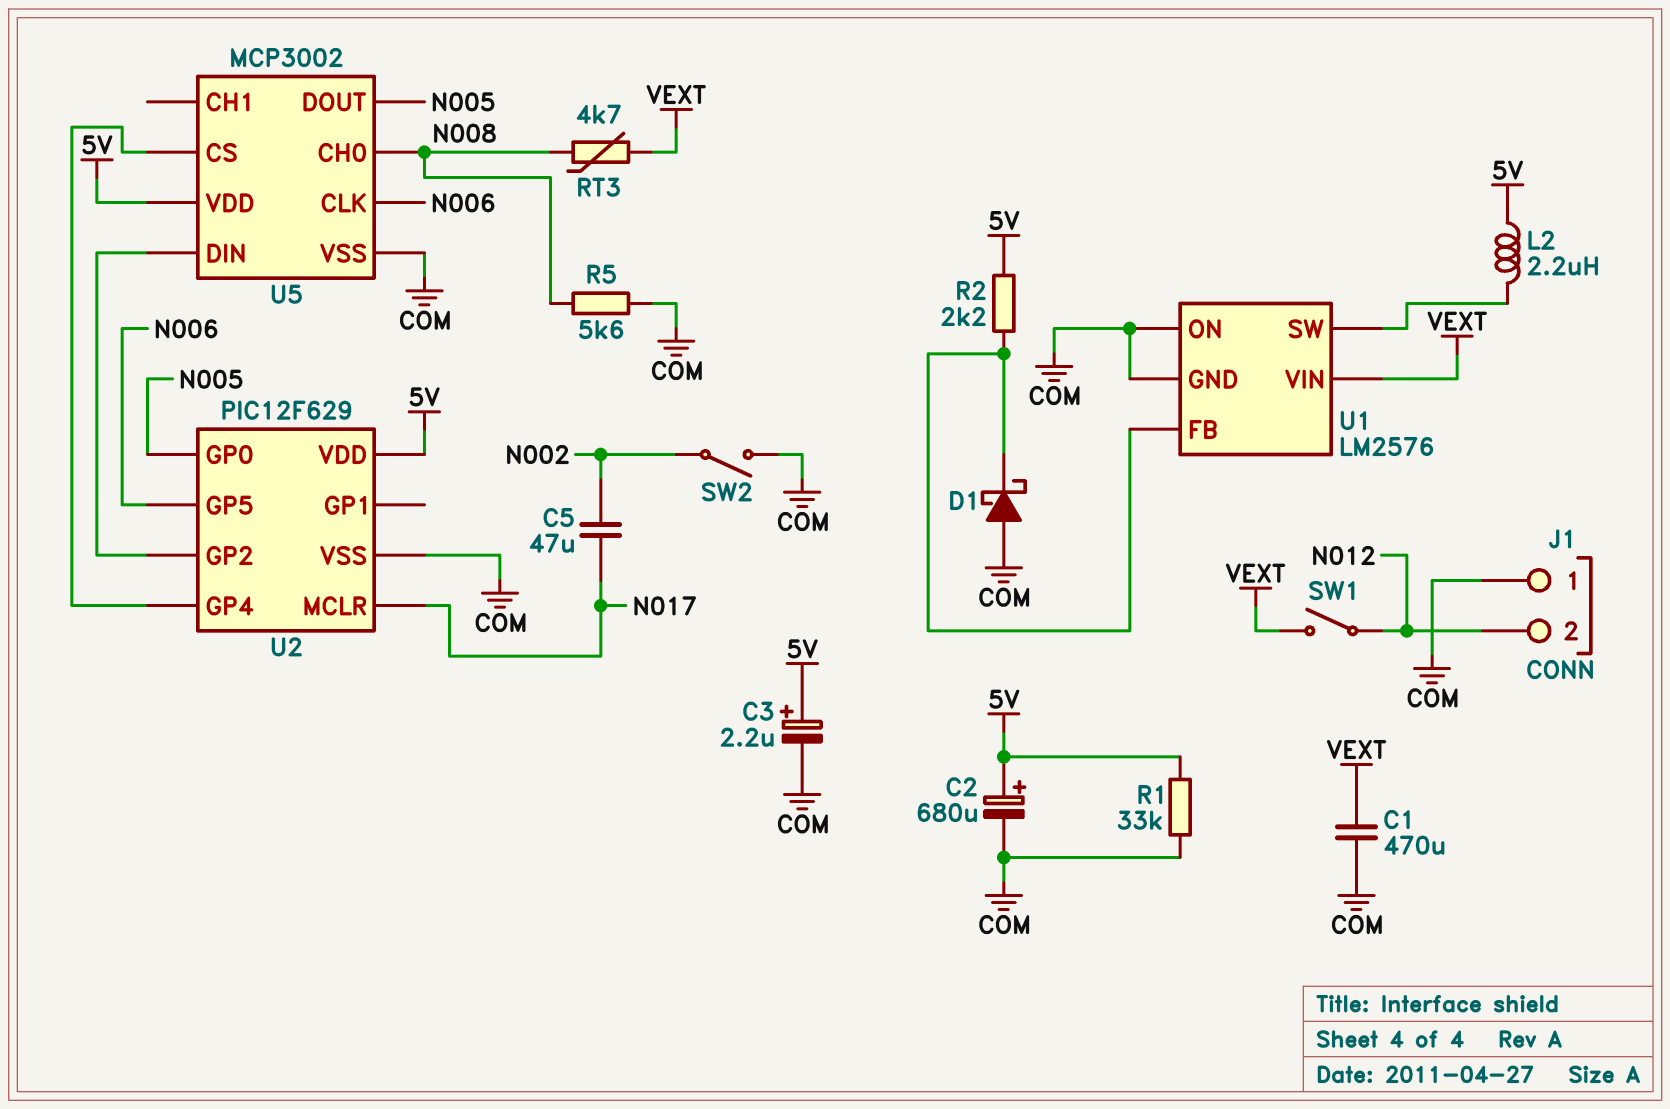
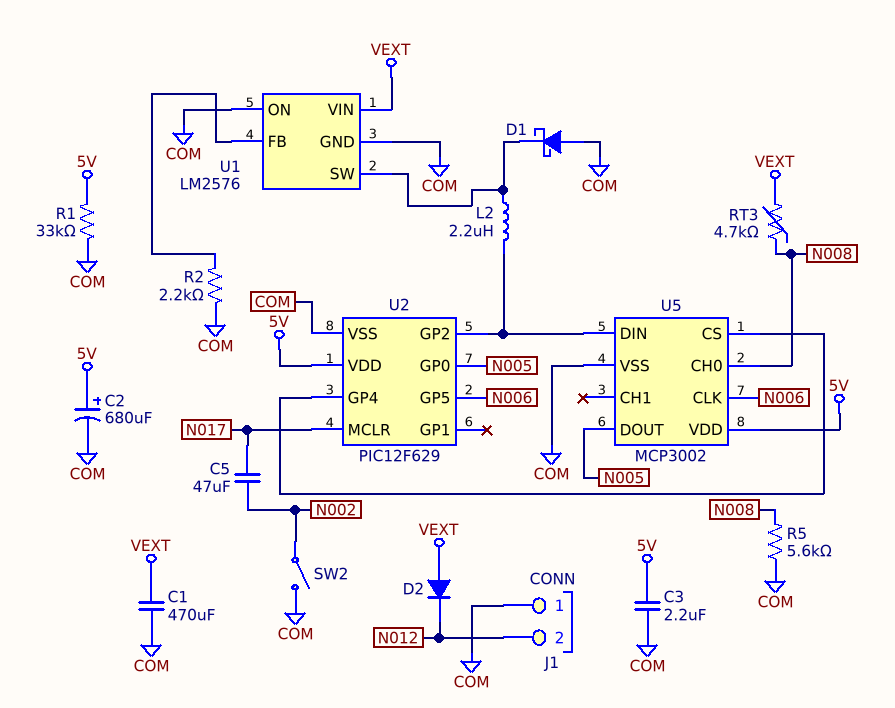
C3: 2.2uF (plus 5V, minus COM) -> 2.2uF (5V, COM)
D1: schottky (A COM, K U1/FB) -> schottky (A COM, K U1/SW)
D2: none -> diode (A VEXT, K N012)
L2: 2.2uH (5V, U1/SW) -> 2.2uH (U1/SW, U2/GP2)
R2: 2.2k (5V, U1/FB) -> 2.2k (COM, U1/FB)
SW1: switch (N012, VEXT) -> none

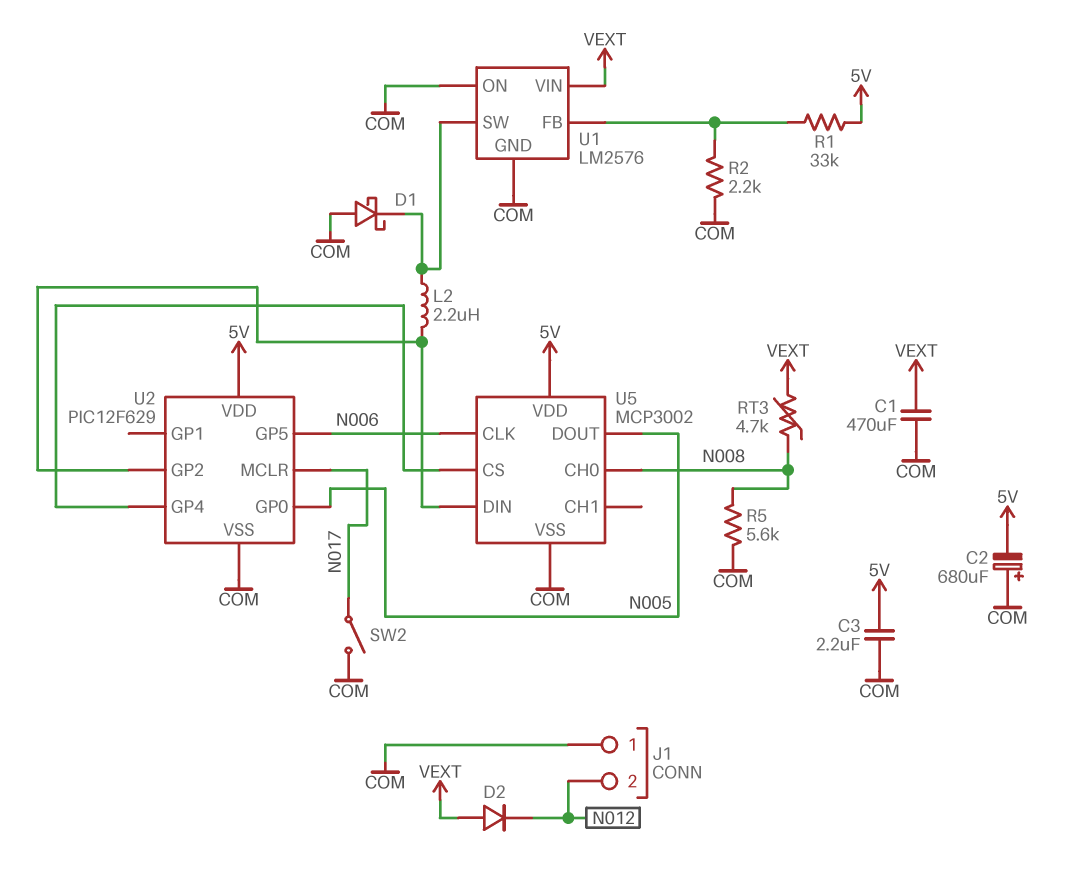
C2: 680uF (plus 5V, minus COM) -> 680uF (plus COM, minus 5V)
C5: 47uF (N002, N017) -> none
R1: 33k (5V, COM) -> 33k (5V, U1/FB)
SW2: switch (COM, N002) -> switch (COM, N017)

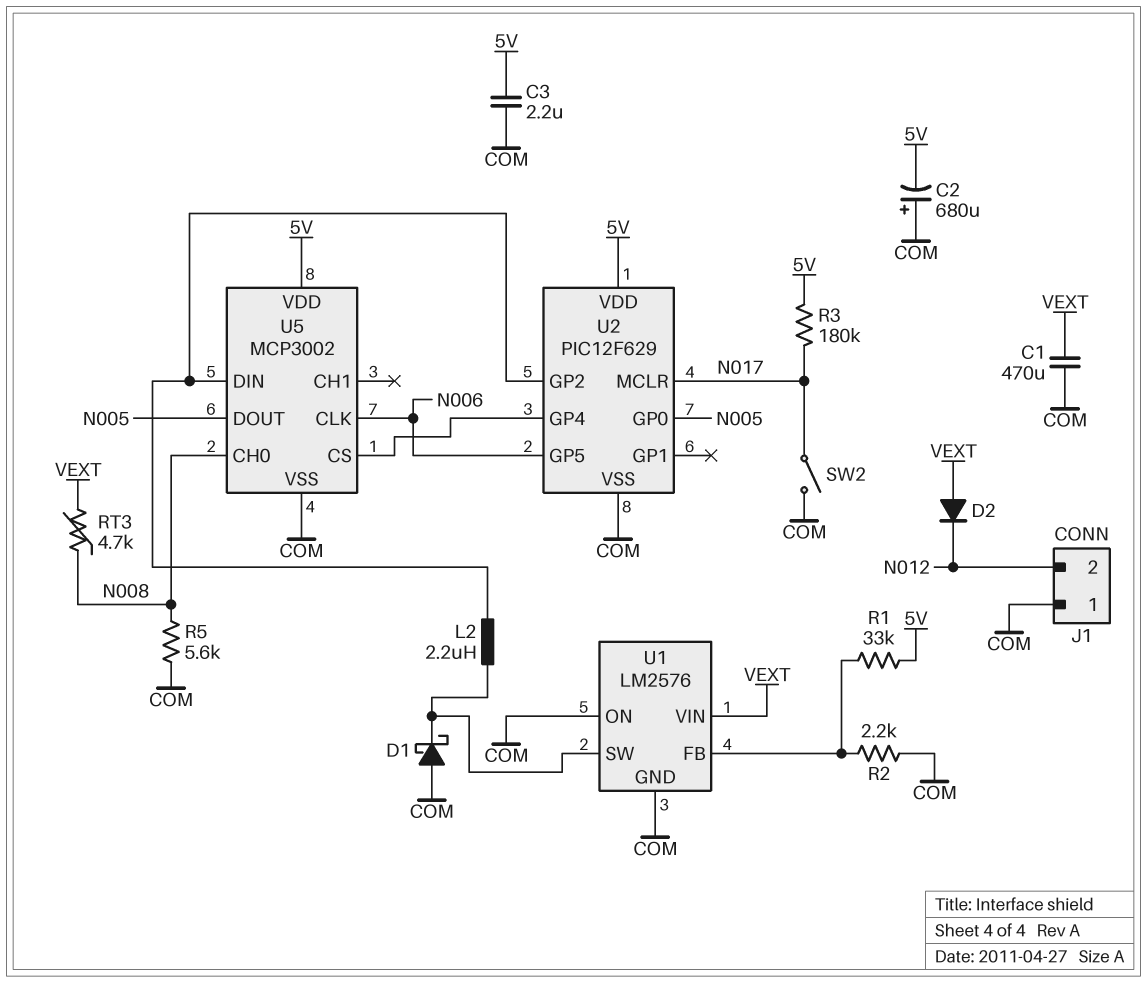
R3: none -> 180k (5V, N017)

